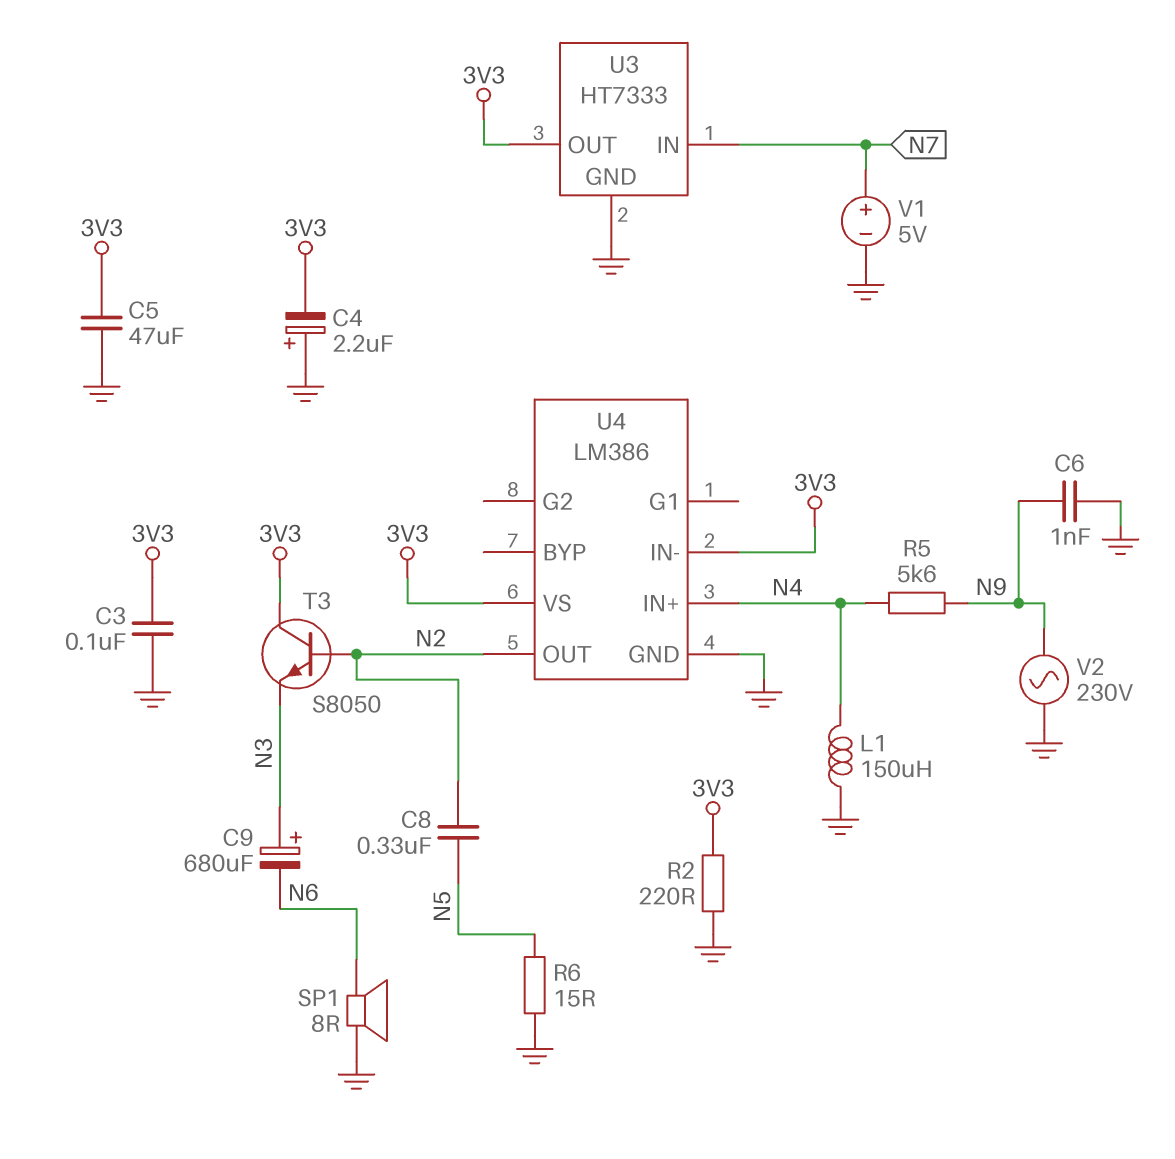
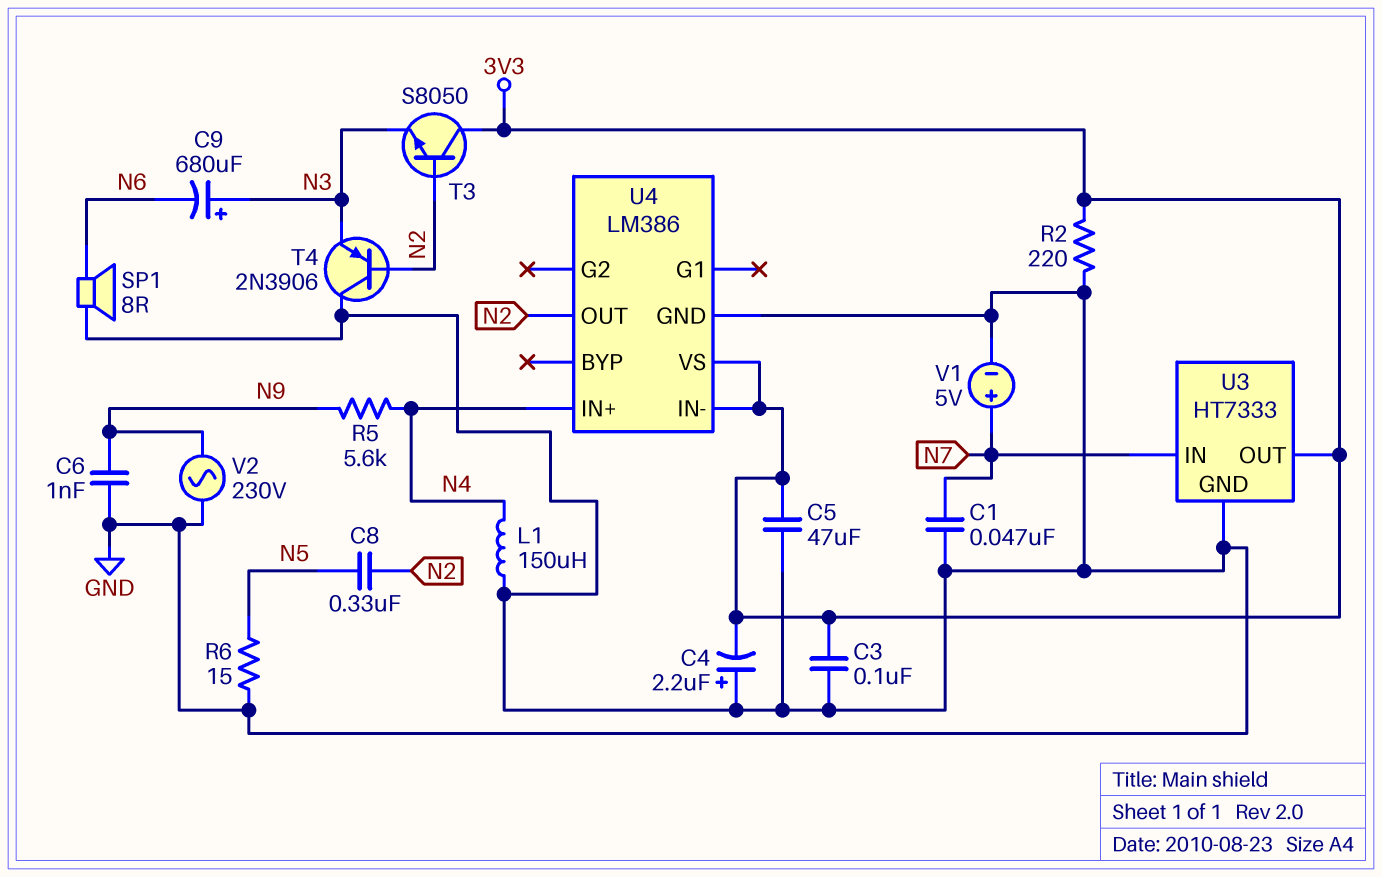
C1: none -> 47nF (GND, N7)
T4: none -> PNP 2N3906 (B N2, C GND, E N3)

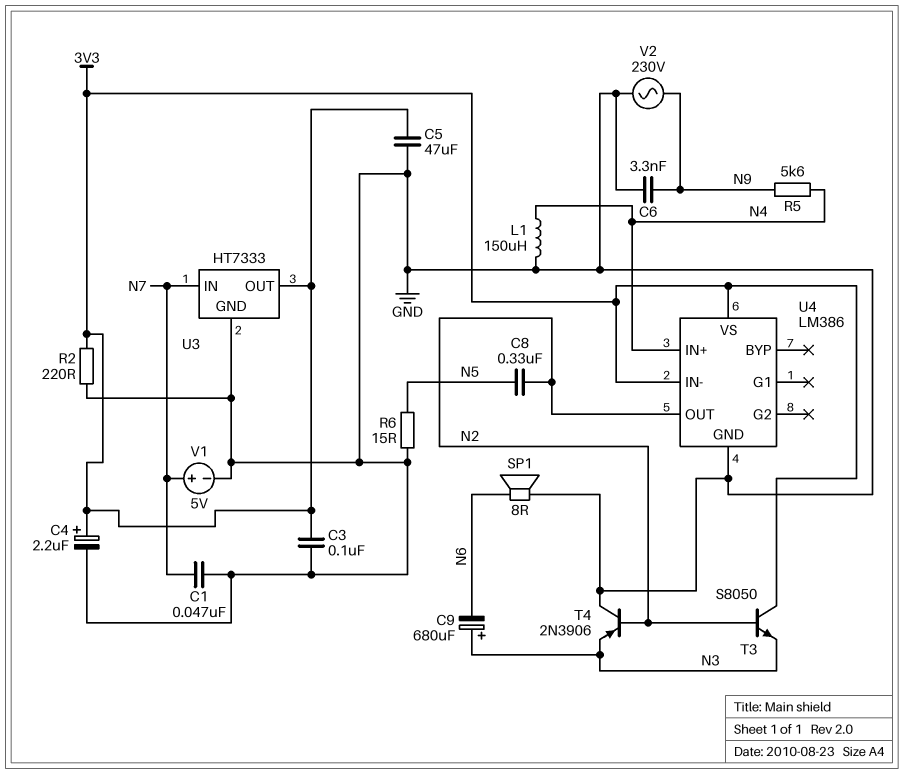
C4: 2.2uF (plus GND, minus 3V3) -> 2.2uF (plus 3V3, minus GND)
C6: 1nF (GND, N9) -> 3.3nF (GND, N9)

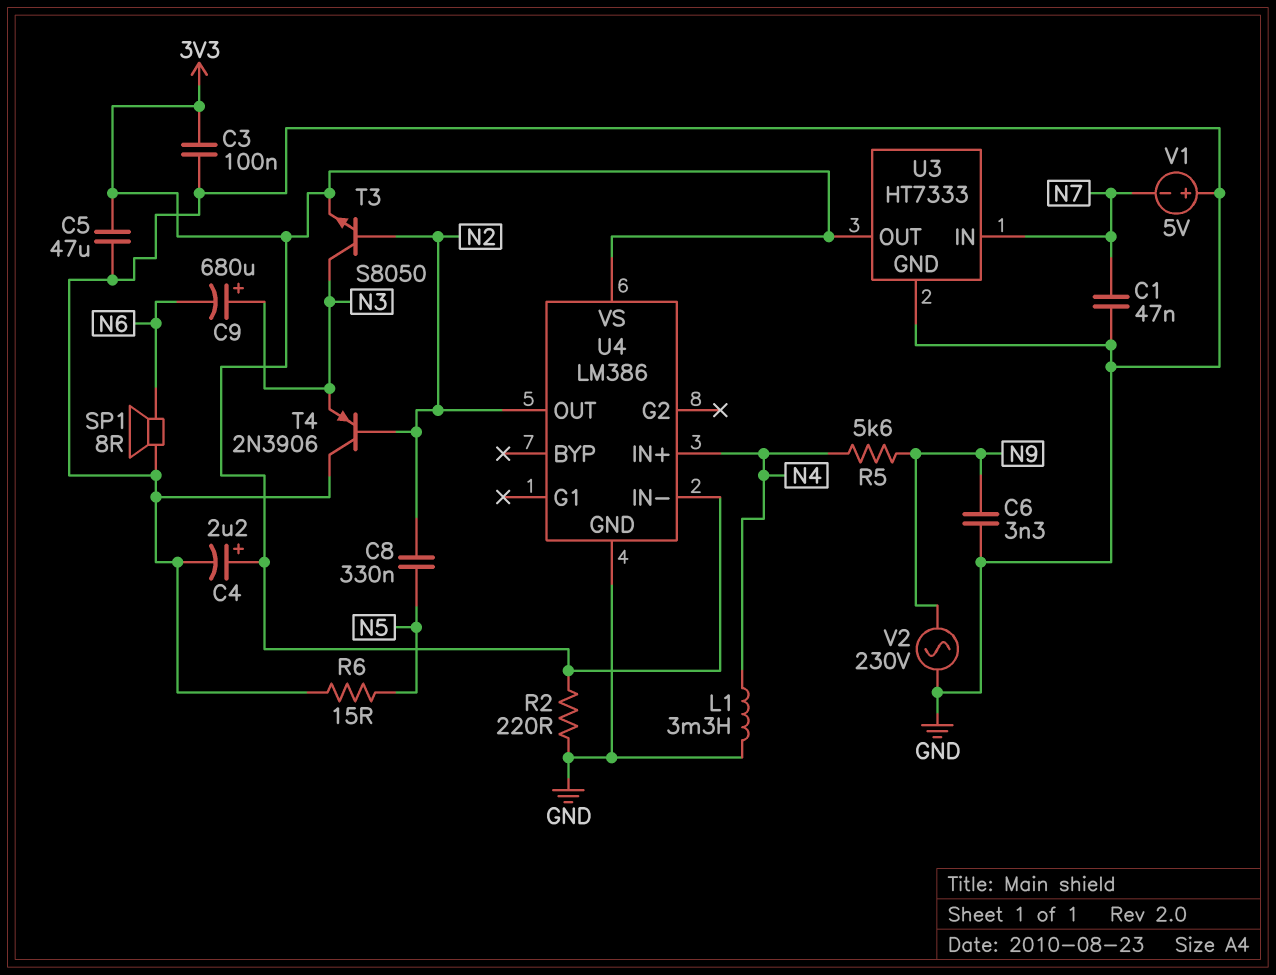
L1: 150uH (GND, N4) -> 3.3mH (GND, N4)
T3: NPN S8050 (B N2, C 3V3, E N3) -> NPN S8050 (B N2, C N3, E 3V3)
V1: 5V (plus N7, minus GND) -> 5V (plus GND, minus N7)

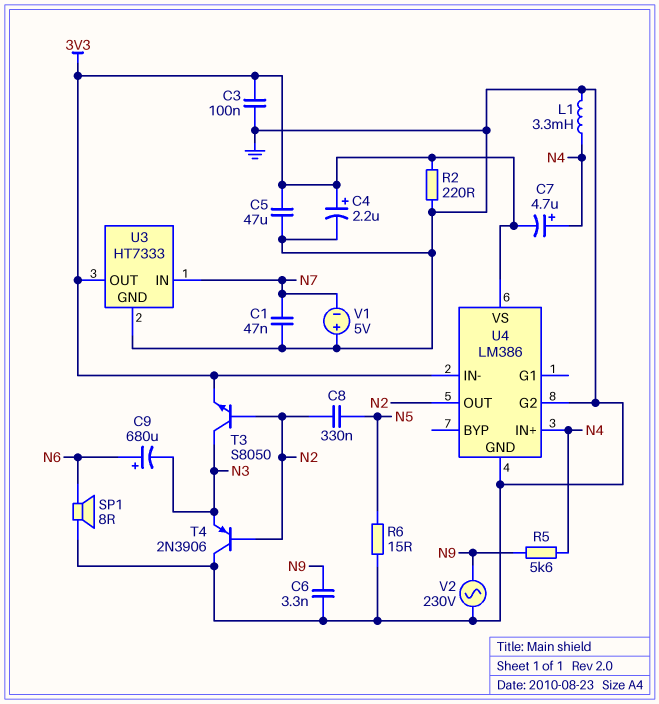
C7: none -> 4.7uF (plus N4, minus 3V3)
C9: 680uF (plus N3, minus N6) -> 680uF (plus N6, minus N3)
U4 pin G2: none -> GND

